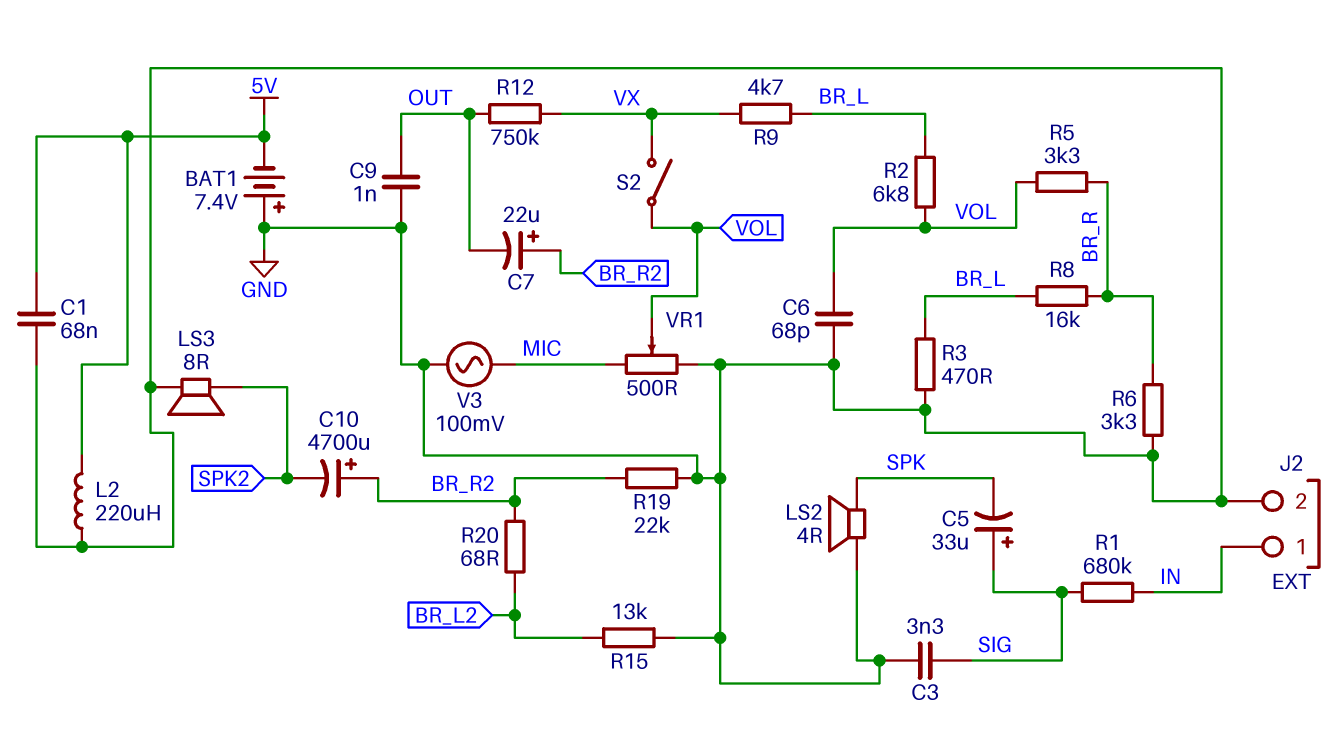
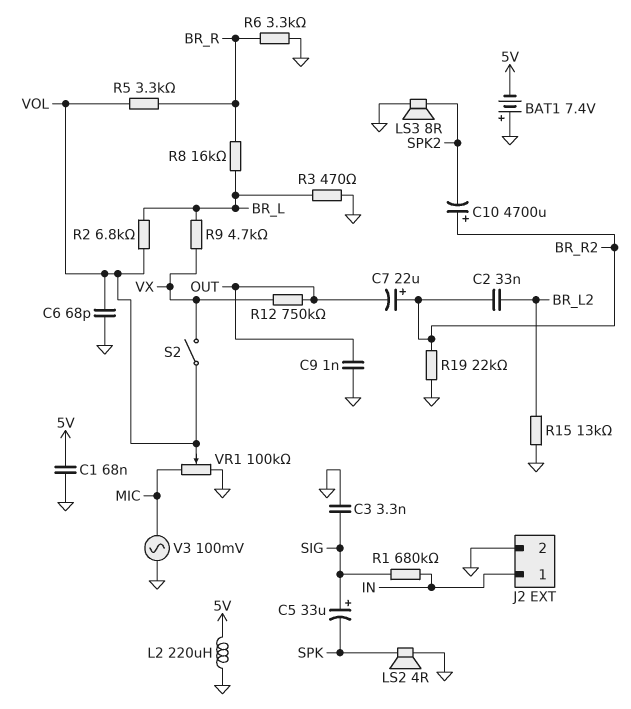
C2: none -> 33nF (BR_L2, BR_R2)
R20: 68 (BR_L2, BR_R2) -> none
VR1: 500 (GND, MIC, wiper VOL) -> 100k (GND, MIC, wiper VOL)

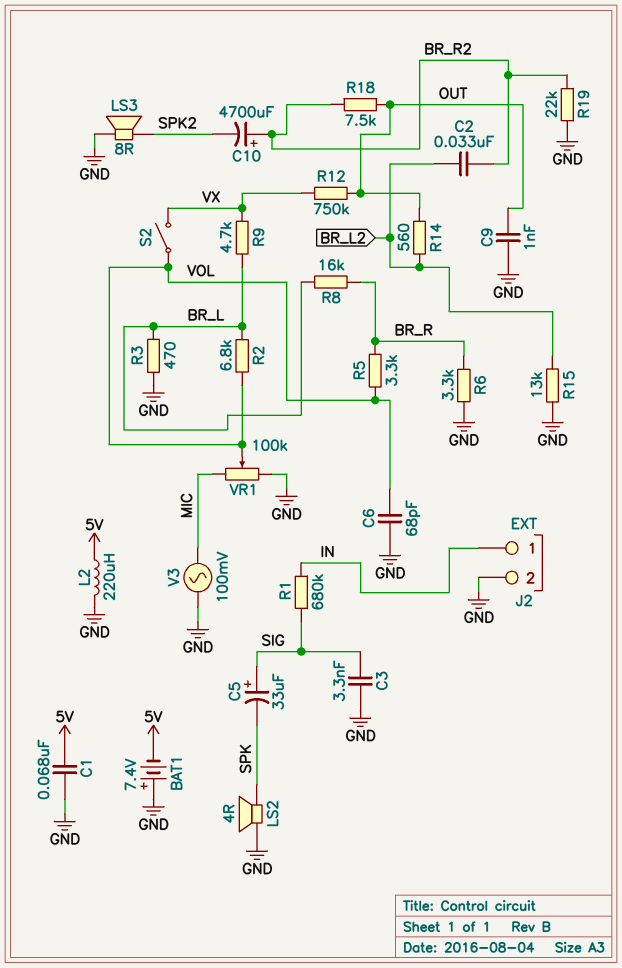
C7: 22uF (plus BR_R2, minus OUT) -> none
R14: none -> 560 (BR_L2, OUT)
R18: none -> 7.5k (BR_R2, OUT)

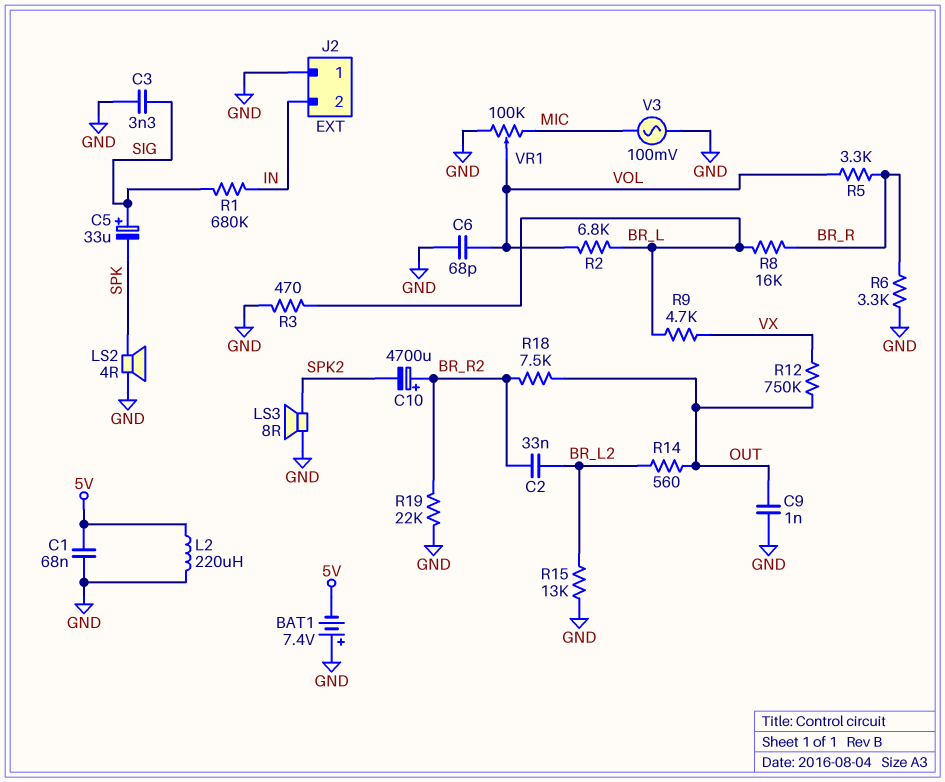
J2 pin 1: IN -> GND
J2 pin 2: GND -> IN
S2: switch (VOL, VX) -> none

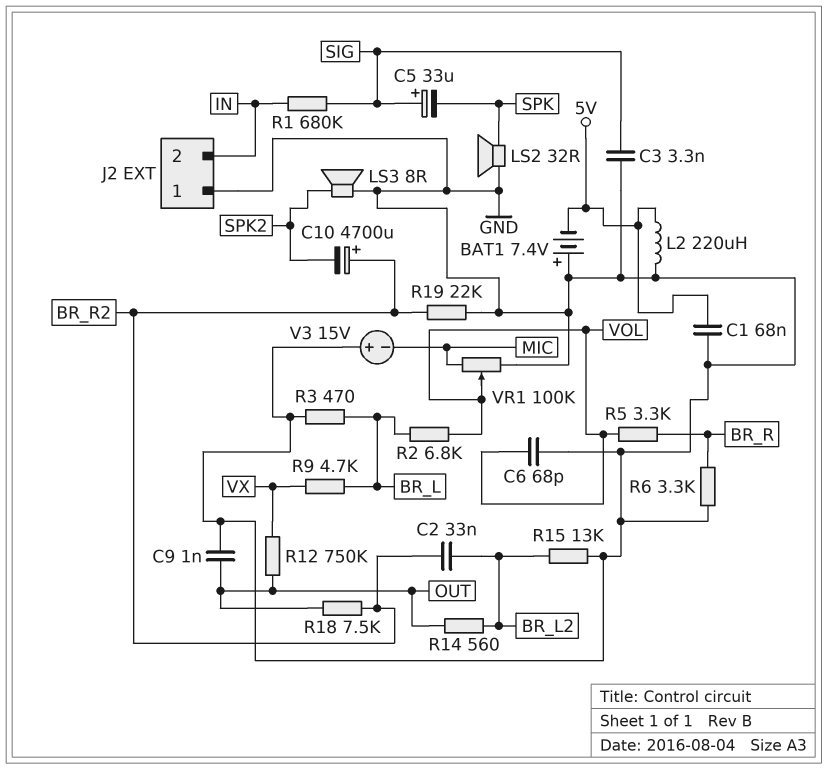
LS2: speaker 4R (GND, SPK) -> speaker 32R (GND, SPK)
R8: 16k (BR_L, BR_R) -> none
V3: AC 100mV (GND, MIC) -> 15V (plus GND, minus MIC)

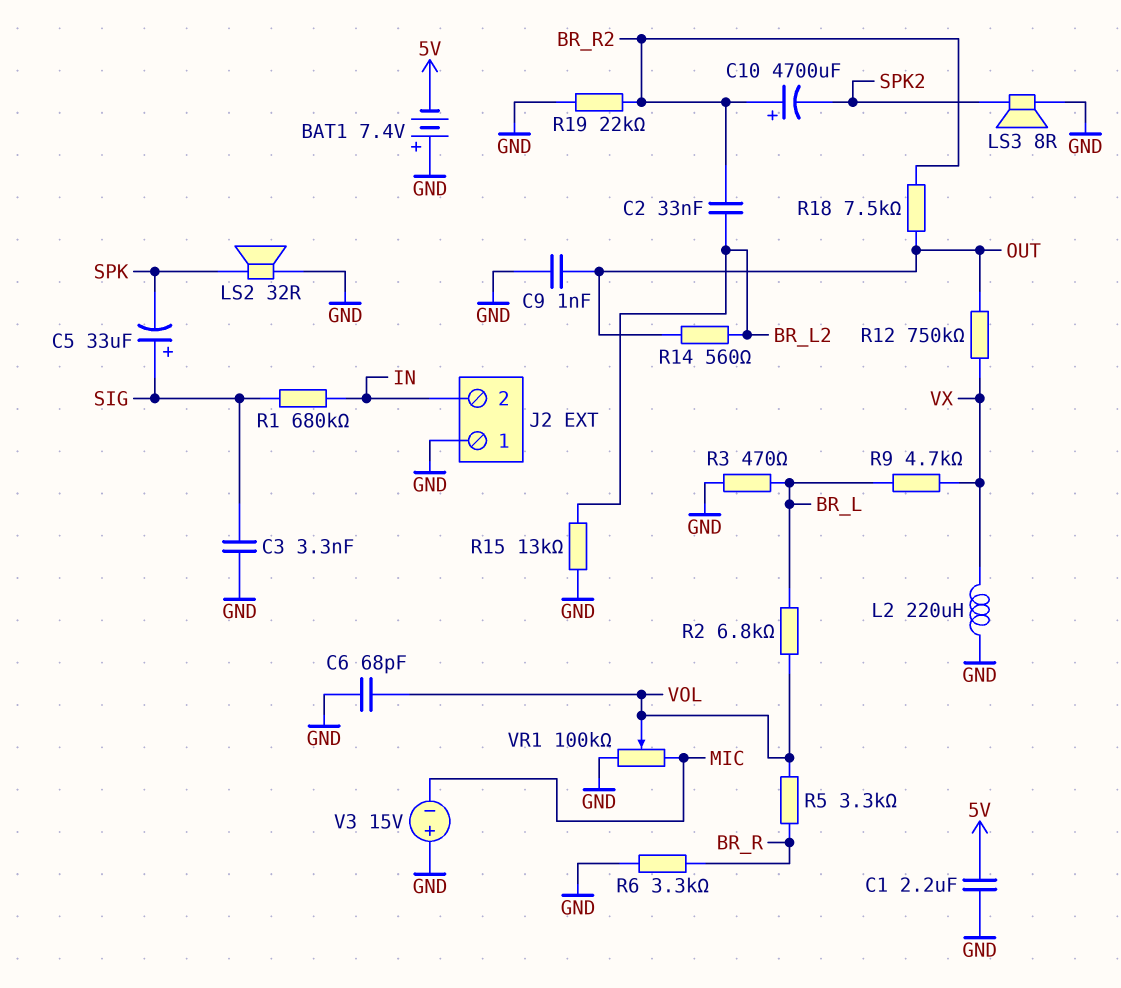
C1: 68nF (5V, GND) -> 2.2uF (5V, GND)
L2: 220uH (5V, GND) -> 220uH (GND, VX)

